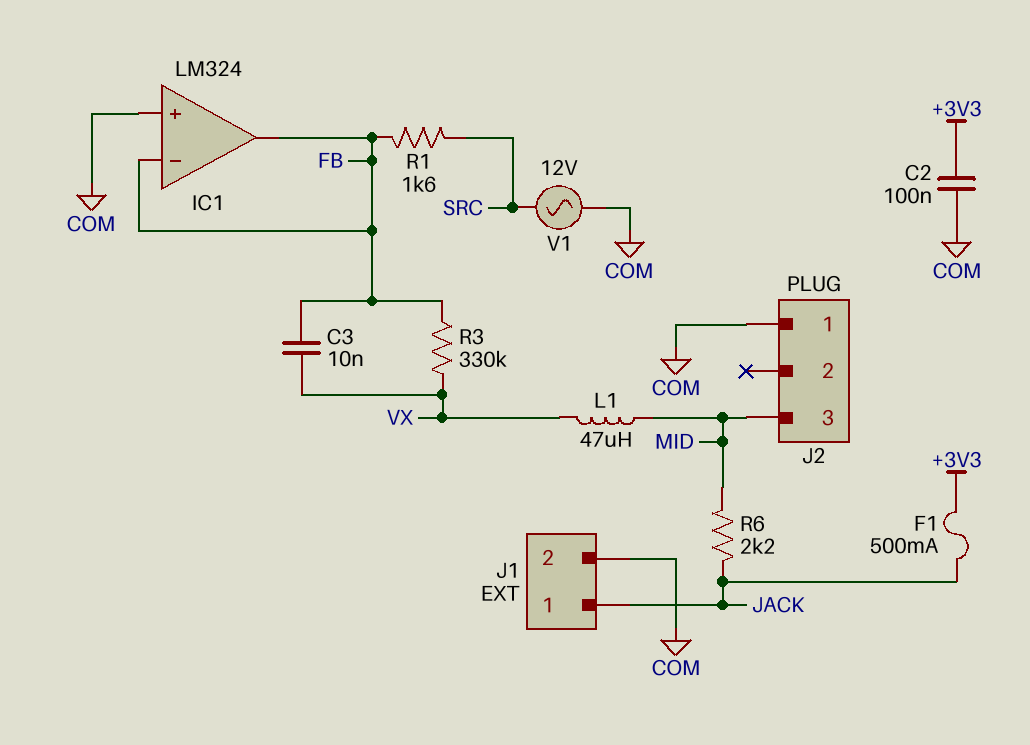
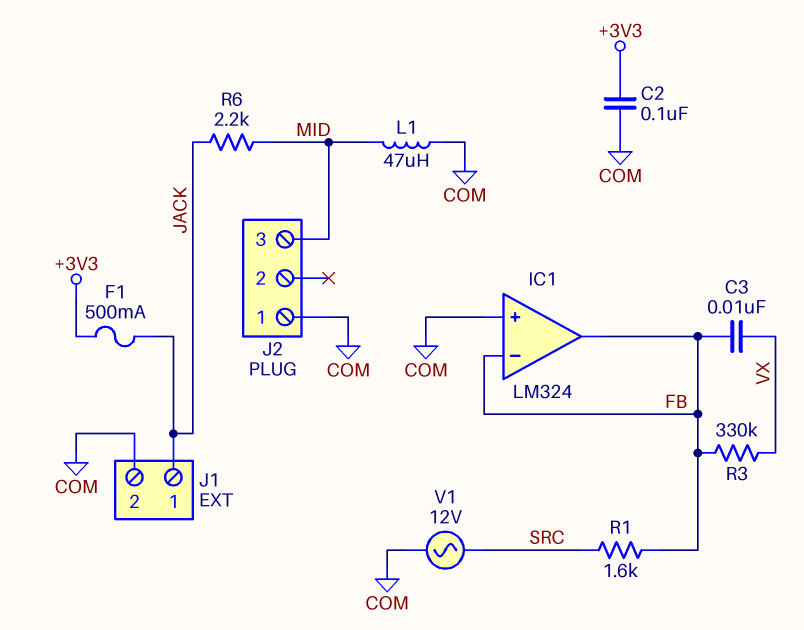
L1: 47uH (MID, VX) -> 47uH (COM, MID)

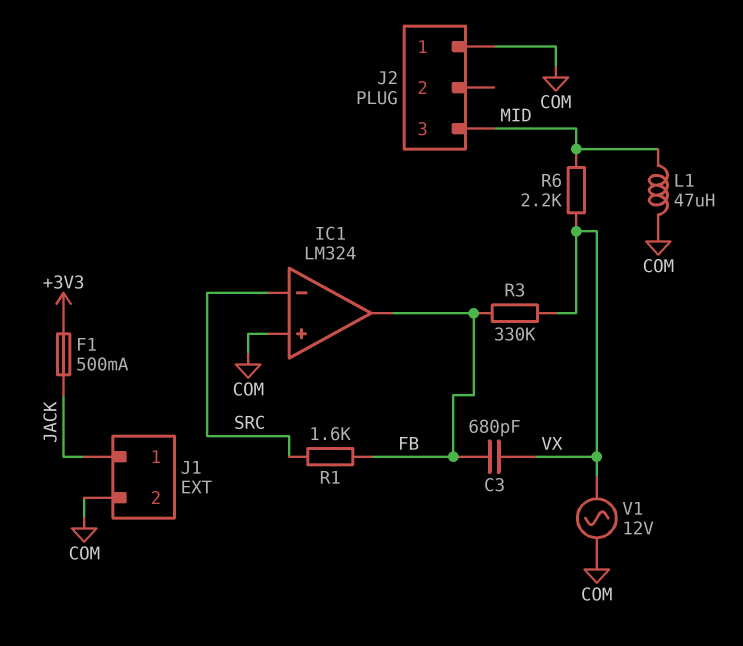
C2: 100nF (+3V3, COM) -> none
C3: 10nF (FB, VX) -> 680pF (FB, VX)
IC1 pin in-: FB -> SRC
R6: 2.2k (JACK, MID) -> 2.2k (MID, VX)
V1: AC 12V (COM, SRC) -> AC 12V (COM, VX)

